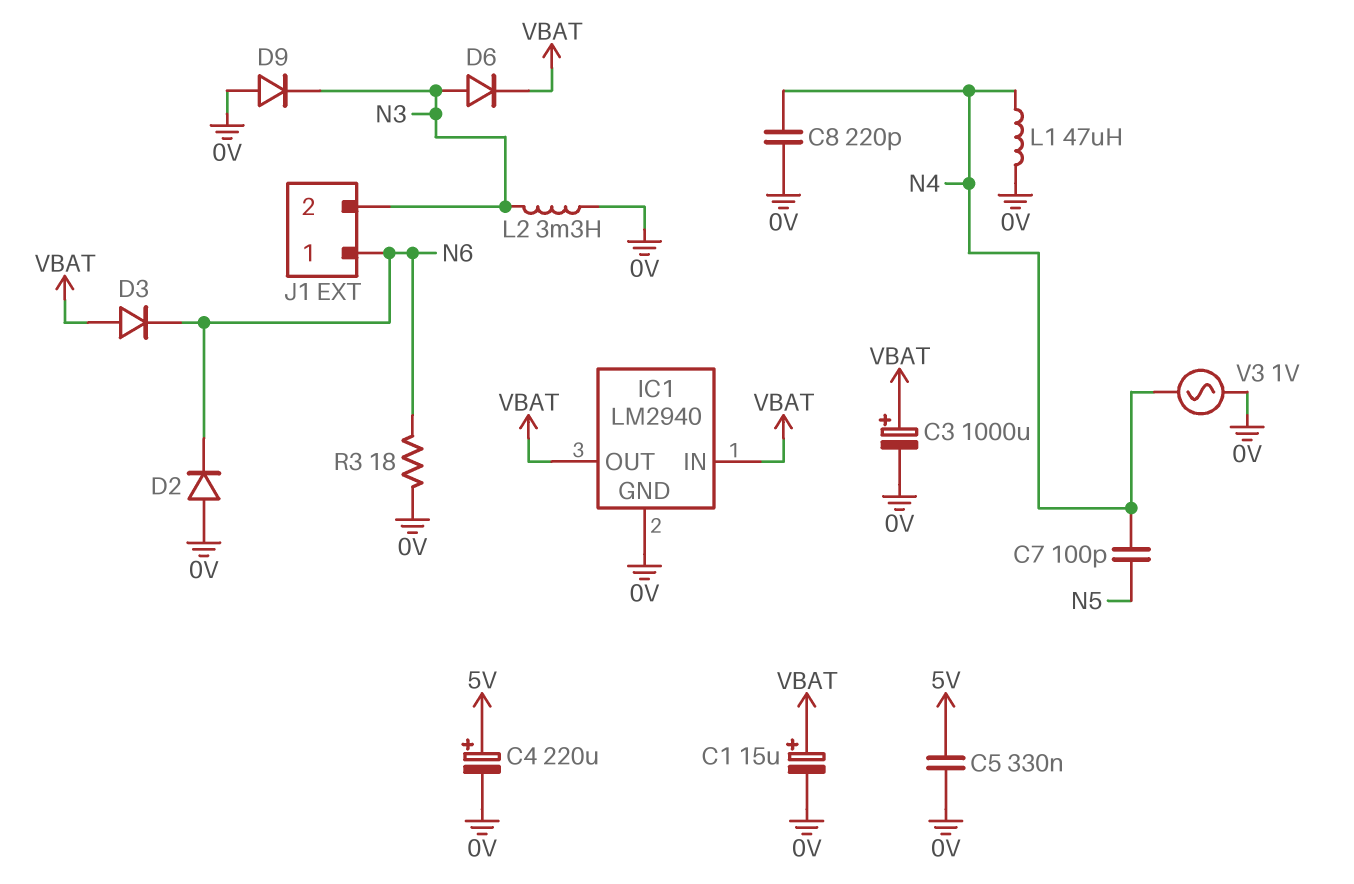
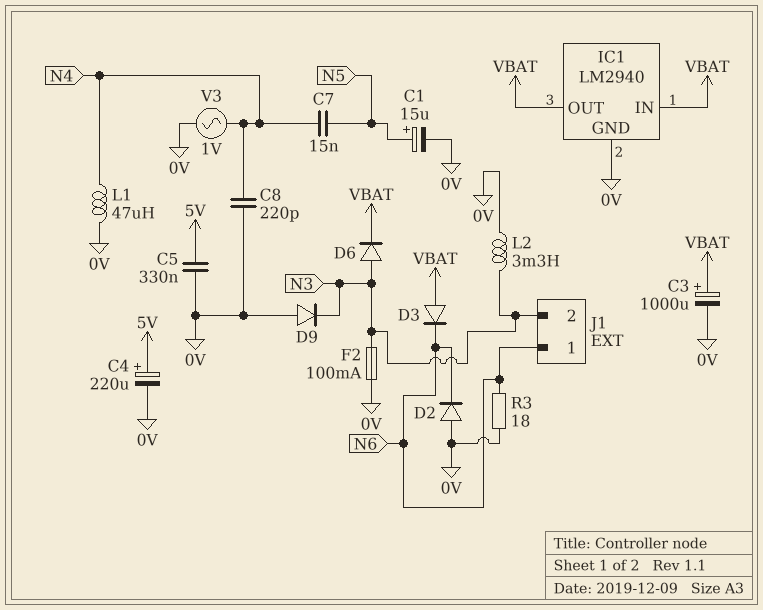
C1: 15uF (plus VBAT, minus 0V) -> 15uF (plus N5, minus 0V)
C7: 100pF (N4, N5) -> 15nF (N4, N5)
F2: none -> 100mA (0V, N3)

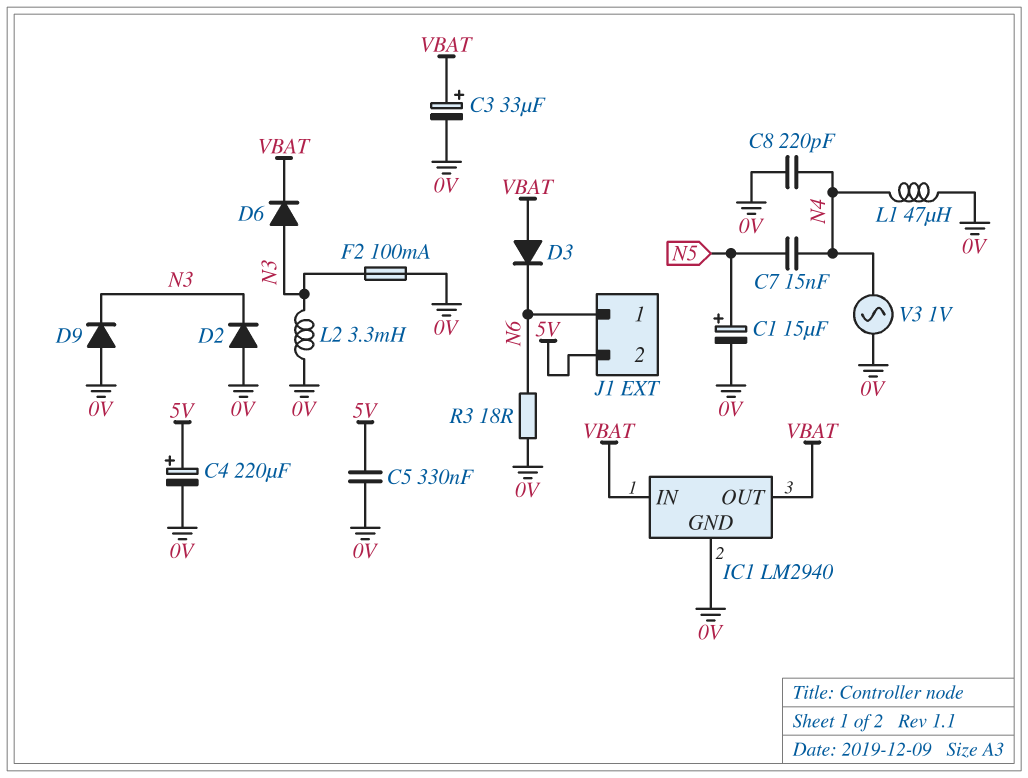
C3: 1000uF (plus VBAT, minus 0V) -> 33uF (plus VBAT, minus 0V)
D2: diode (A 0V, K N6) -> diode (A 0V, K N3)
J1 pin 2: N3 -> 5V

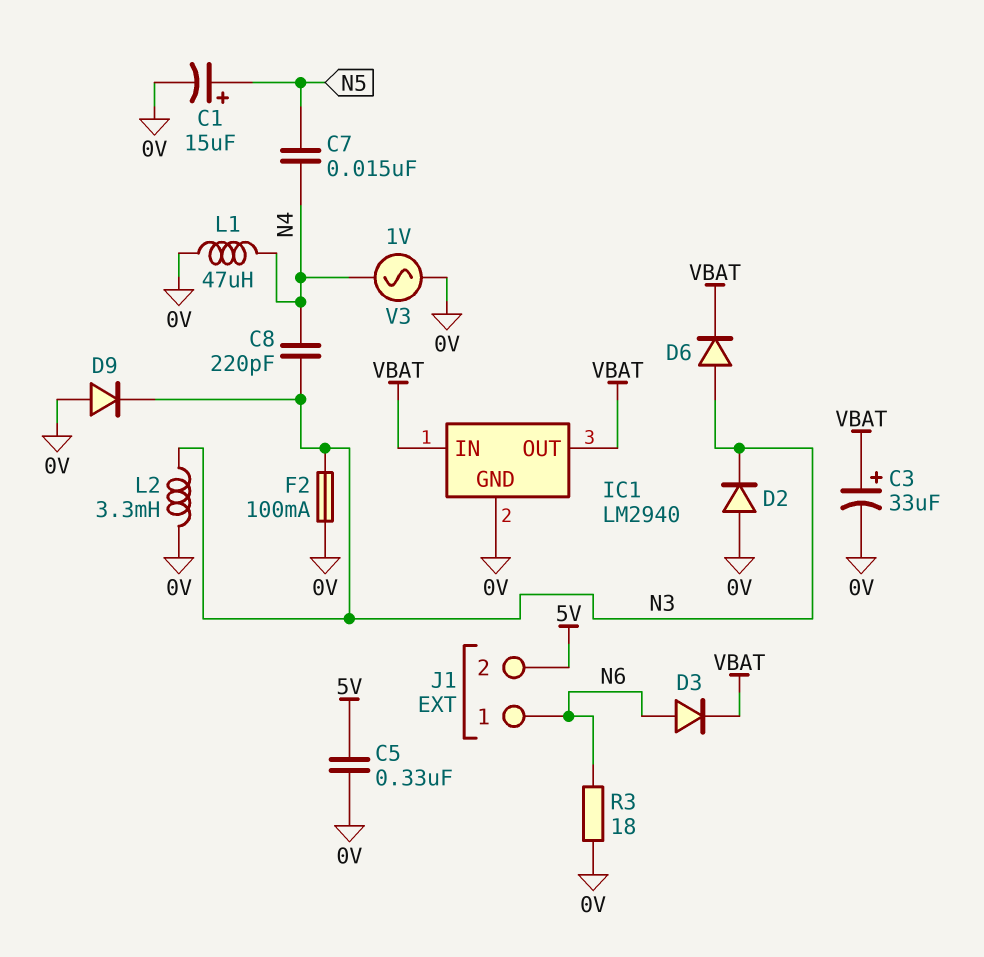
C4: 220uF (plus 5V, minus 0V) -> none
C8: 220pF (0V, N4) -> 220pF (N3, N4)
D3: diode (A VBAT, K N6) -> diode (A N6, K VBAT)

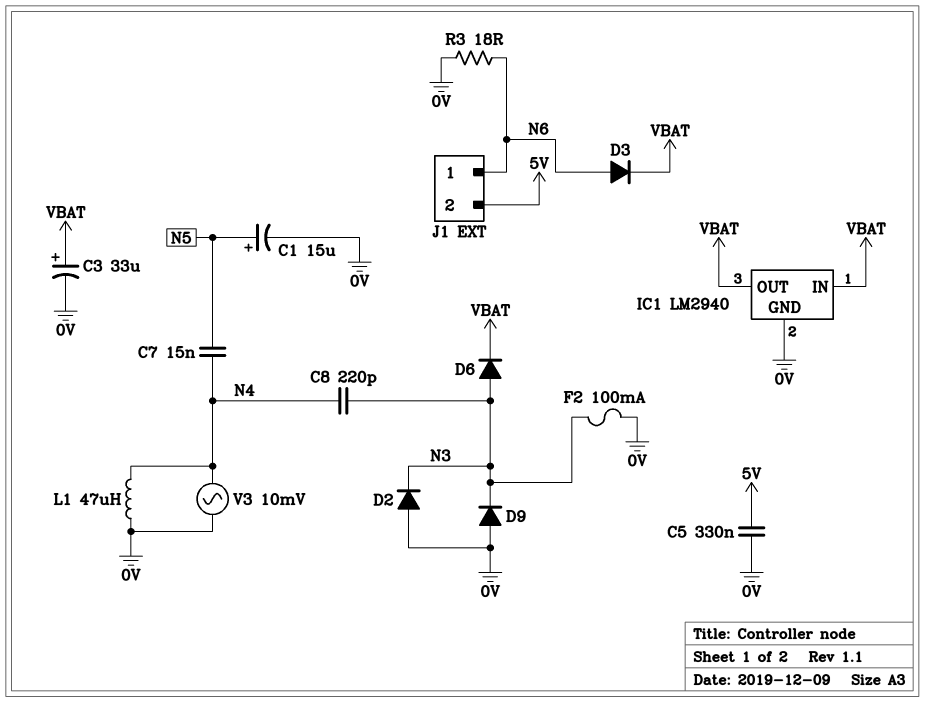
L2: 3.3mH (0V, N3) -> none
V3: AC 1V (0V, N4) -> AC 10mV (0V, N4)

